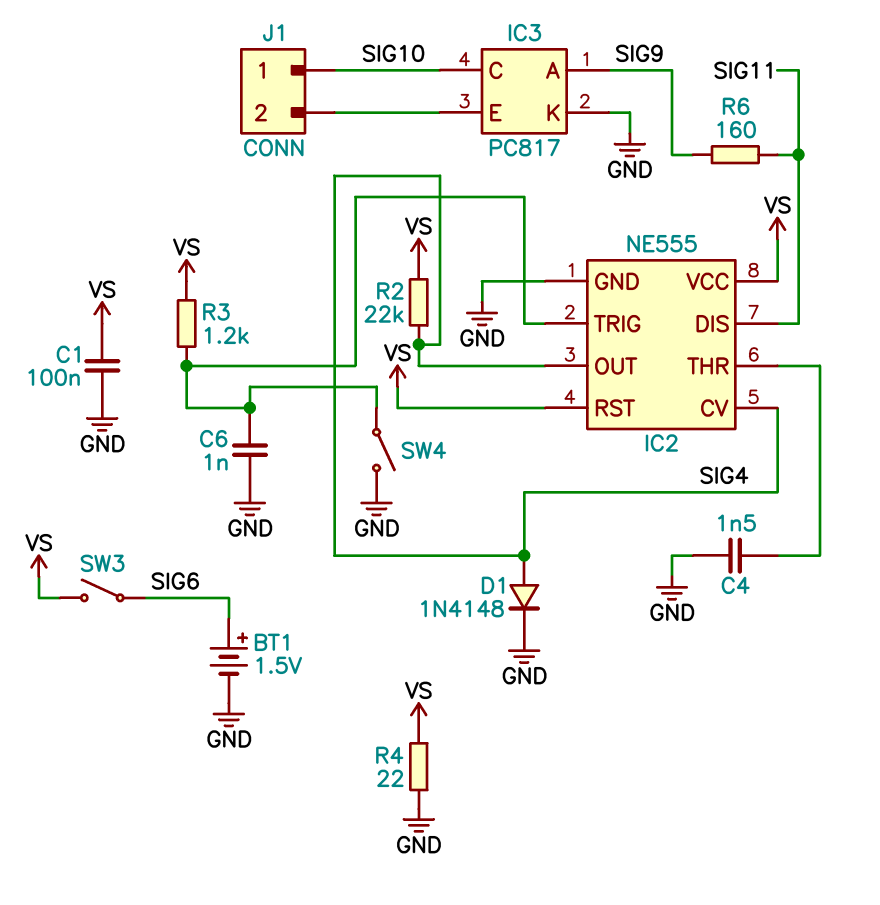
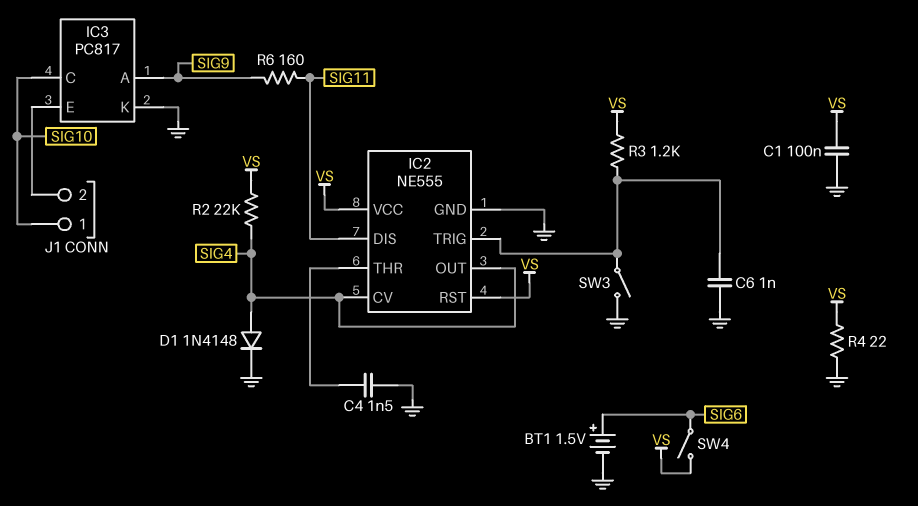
SW3: switch (SIG6, VS) -> switch (GND, IC2/TRIG)
SW4: switch (GND, IC2/TRIG) -> switch (SIG6, VS)

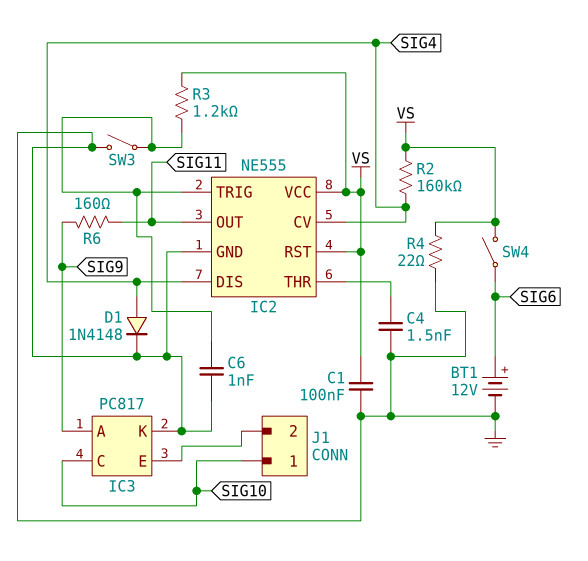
BT1: 1.5V (plus SIG6, minus GND) -> 12V (plus SIG6, minus GND)
IC2 pin DIS: SIG11 -> SIG4
IC2 pin OUT: SIG4 -> SIG11
R2: 22k (SIG4, VS) -> 160k (SIG4, VS)

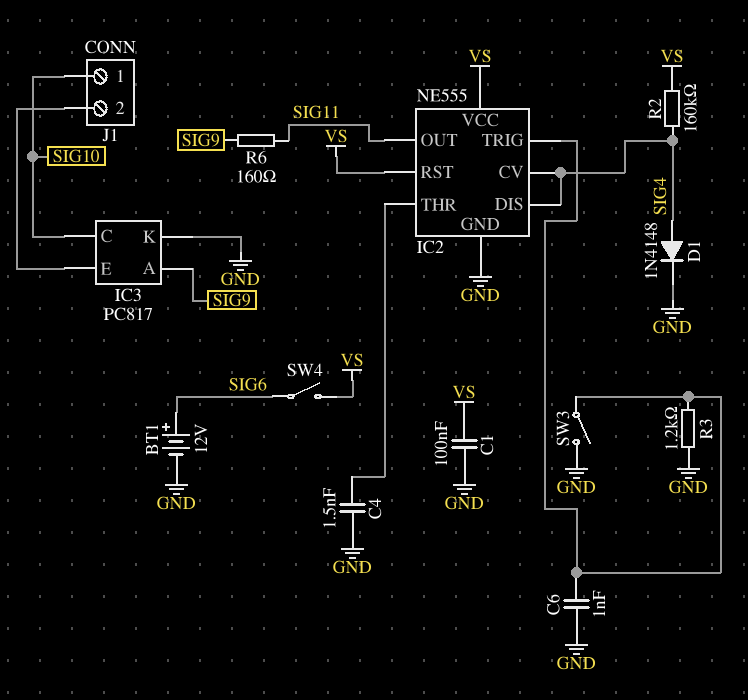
R3: 1.2k (IC2/TRIG, VS) -> 1.2k (GND, IC2/TRIG)
R4: 22 (GND, VS) -> none

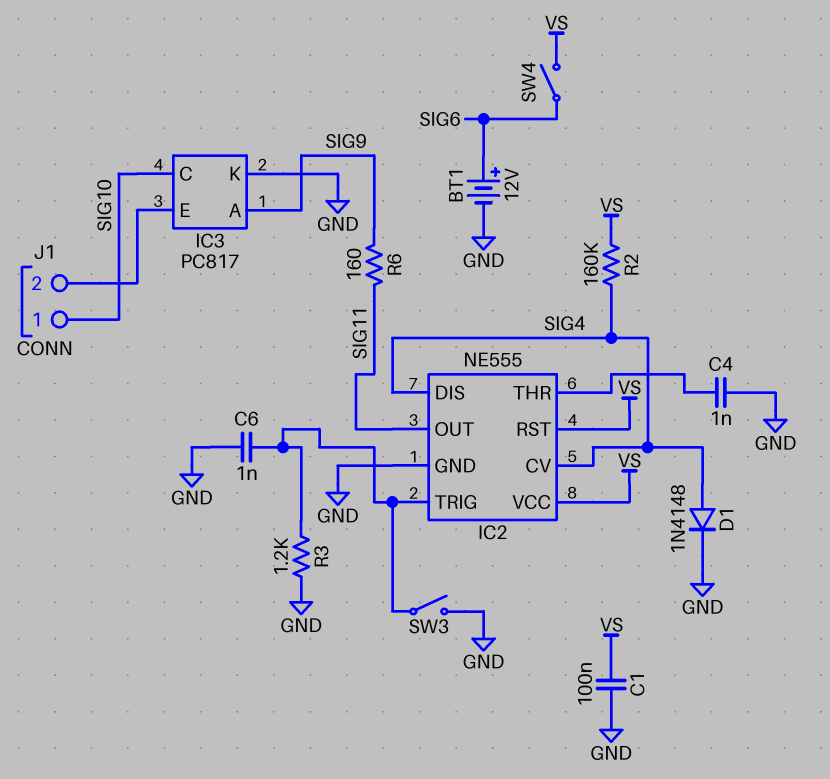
C4: 1.5nF (GND, IC2/THR) -> 1nF (GND, IC2/THR)

